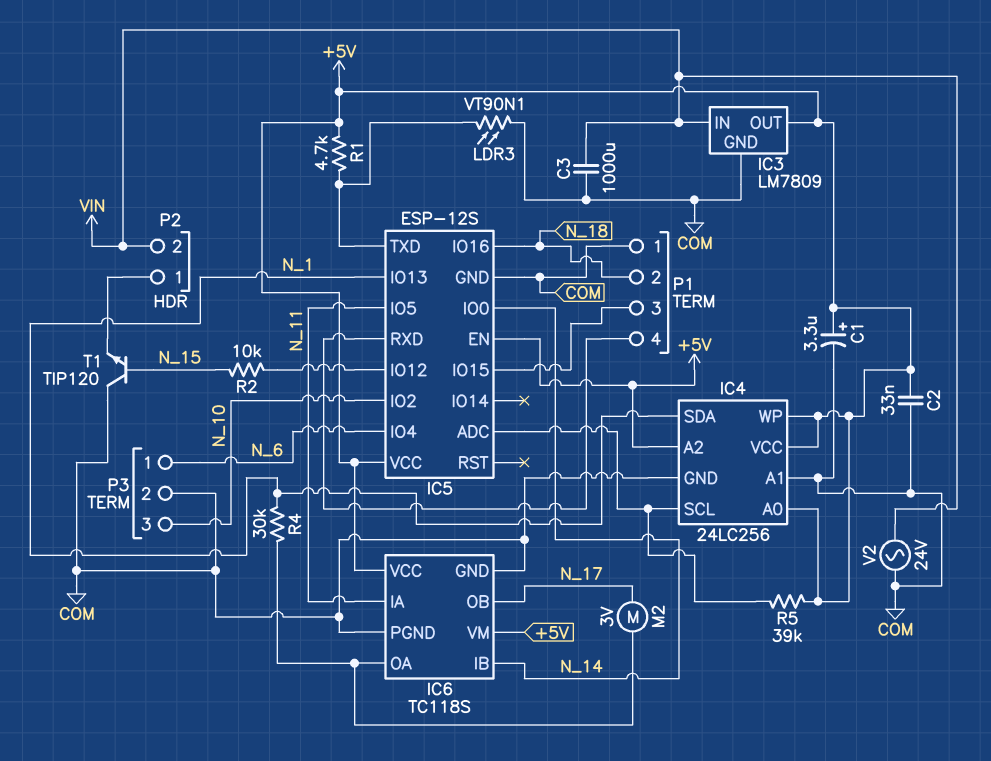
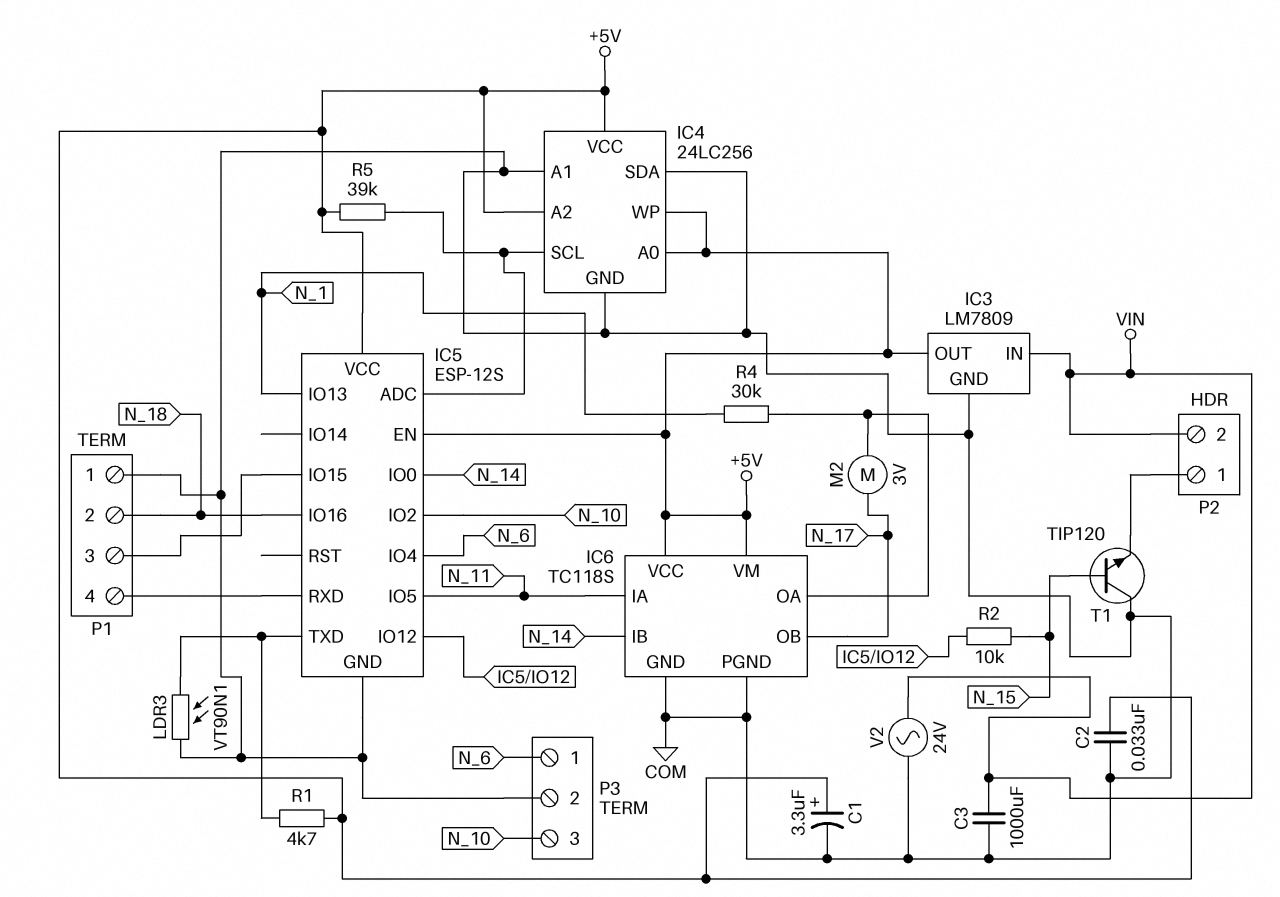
IC4 pin SDA: N_1 -> COM

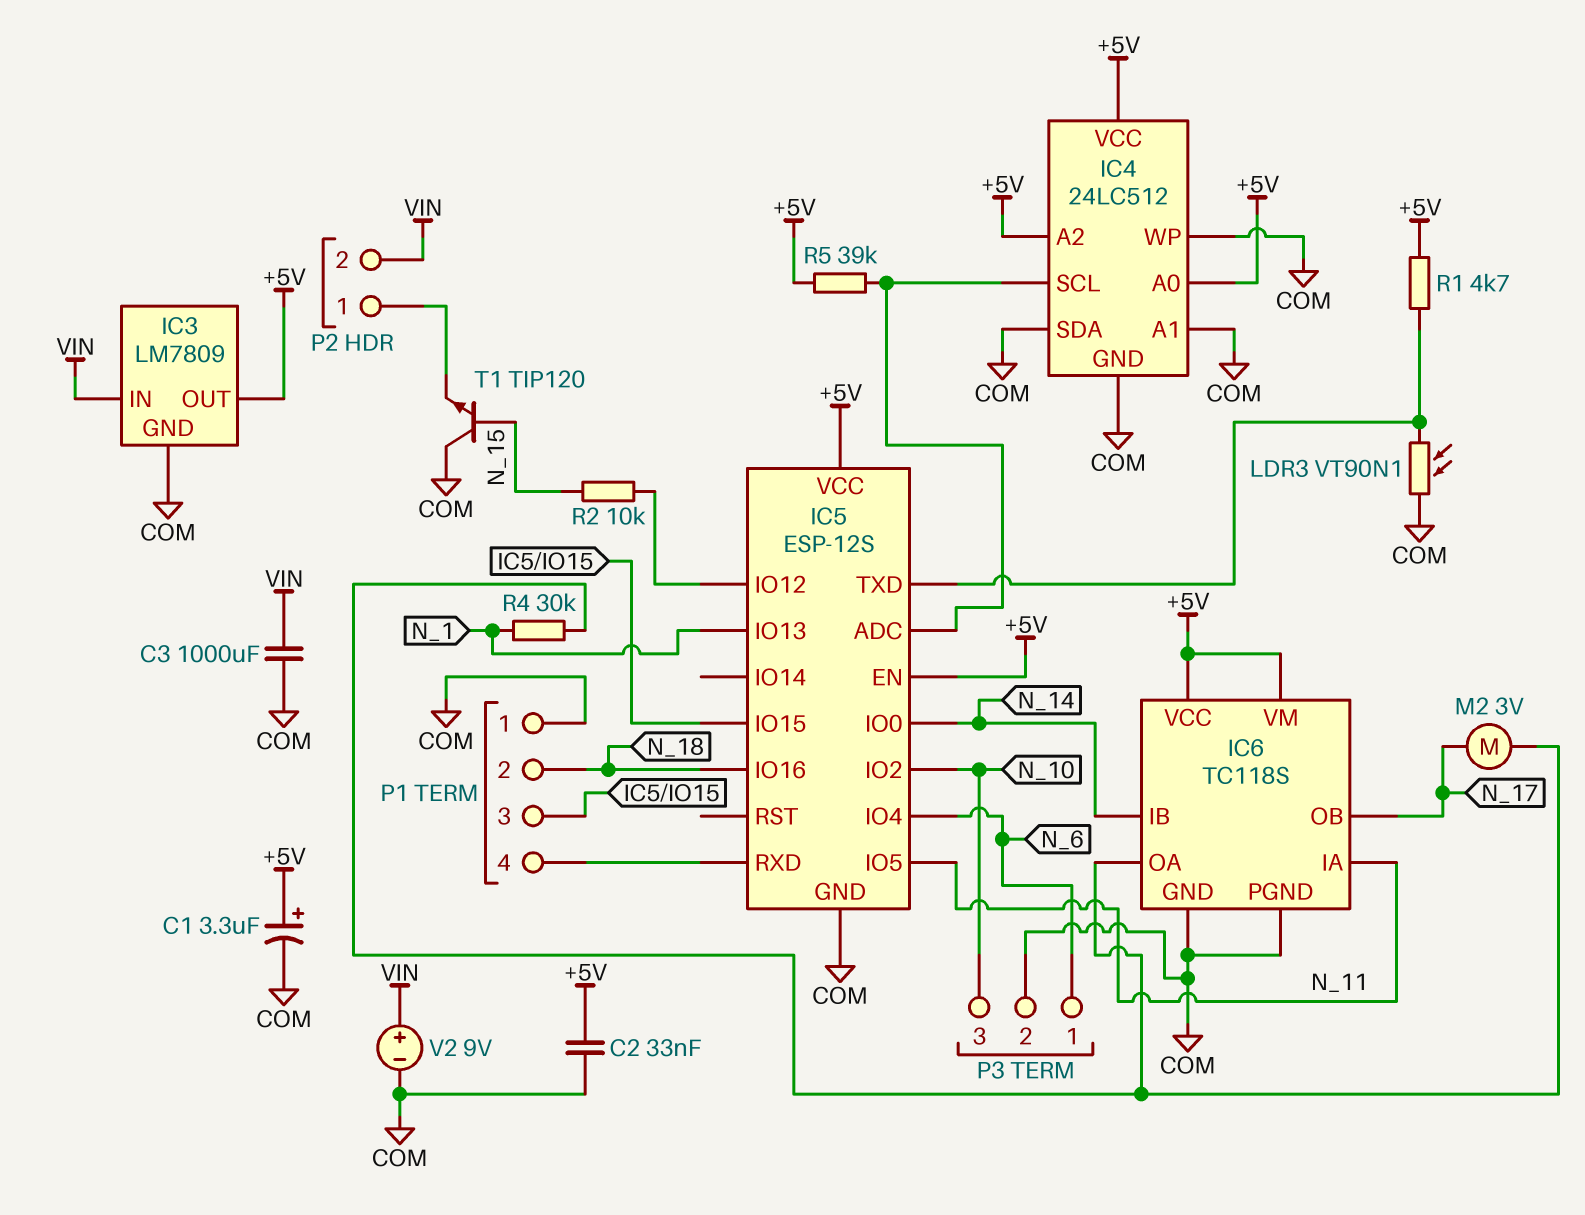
IC4: 24LC256 -> 24LC512
IC4 pin WP: +5V -> COM
V2: AC 24V (COM, VIN) -> 9V (plus VIN, minus COM)

